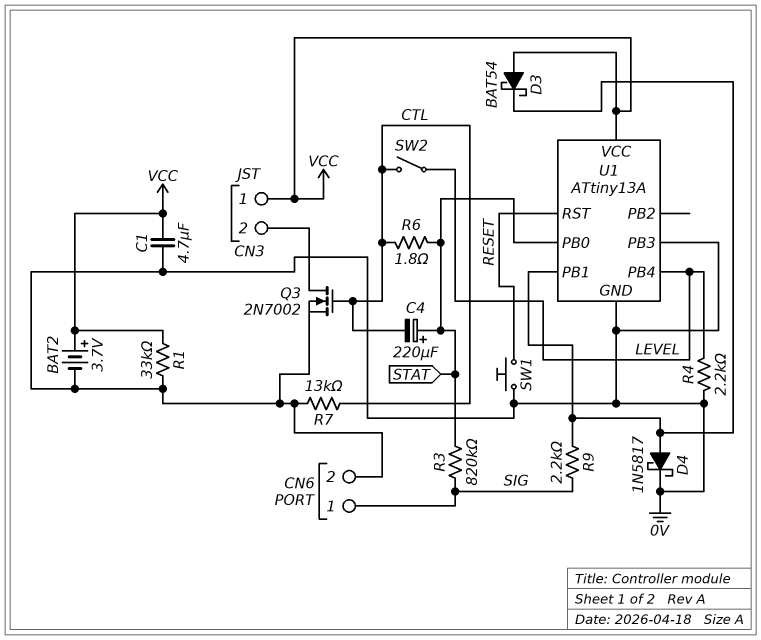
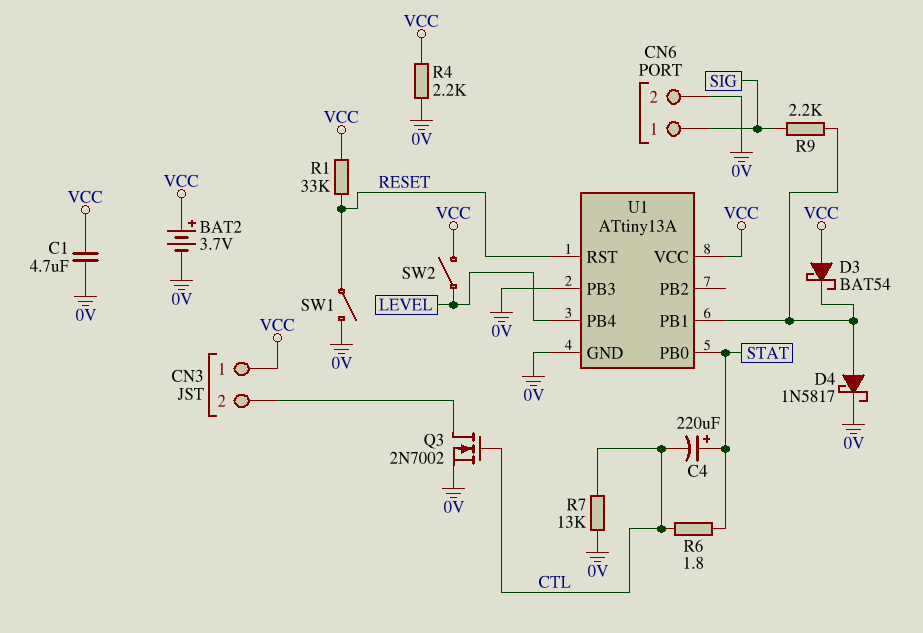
R1: 33k (0V, VCC) -> 33k (RESET, VCC)
R3: 820k (SIG, STAT) -> none
R4: 2.2k (0V, LEVEL) -> 2.2k (0V, VCC)
SW1: button (0V, RESET) -> switch (0V, RESET)
SW2: switch (CTL, LEVEL) -> switch (LEVEL, VCC)

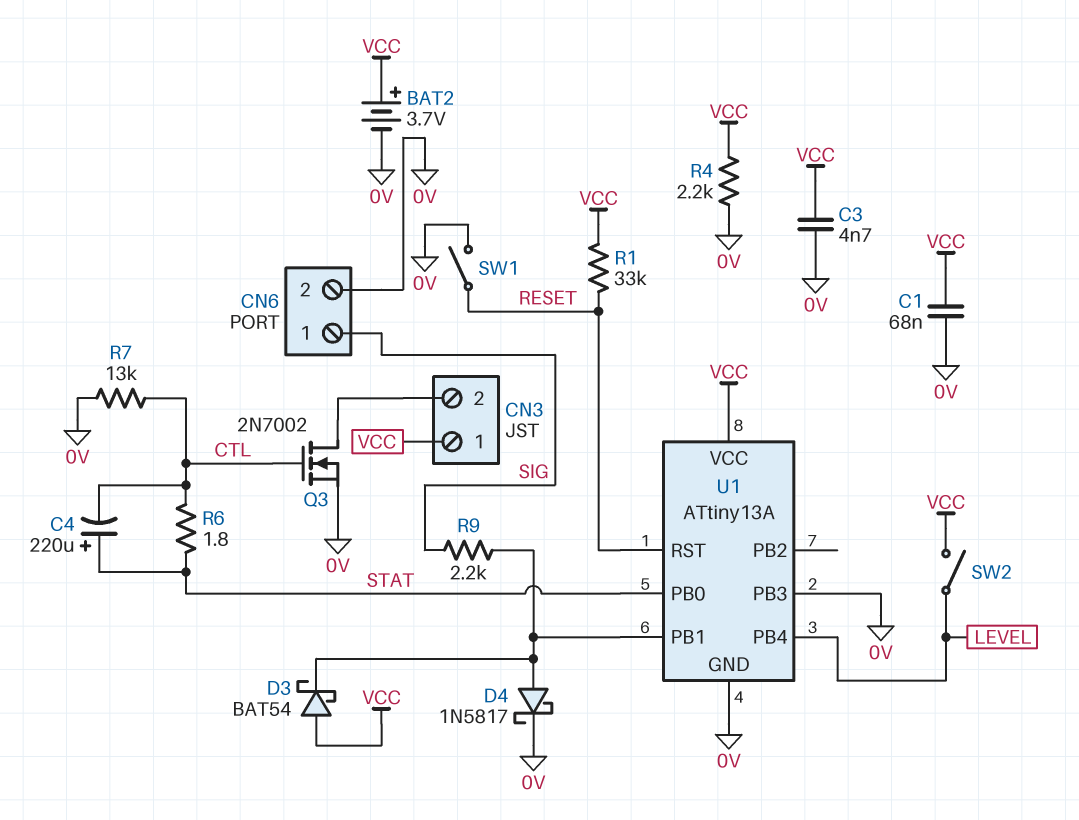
C1: 4.7uF (0V, VCC) -> 68nF (0V, VCC)
C3: none -> 4.7nF (0V, VCC)

